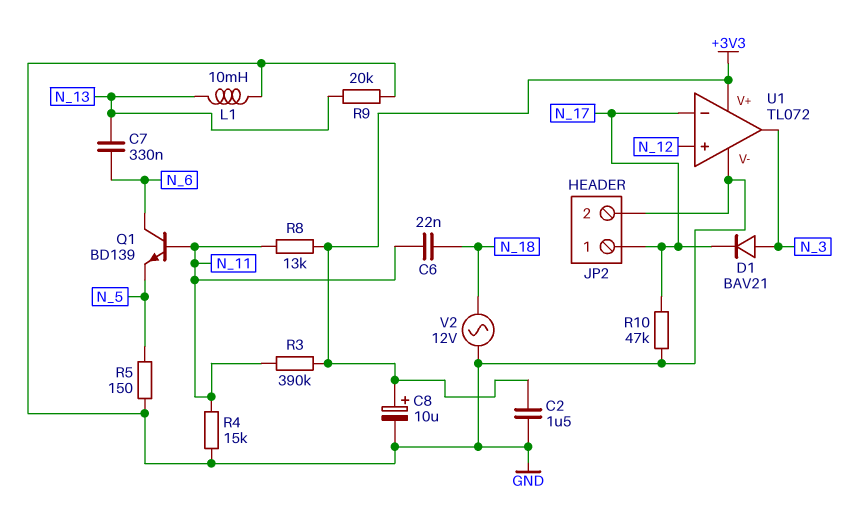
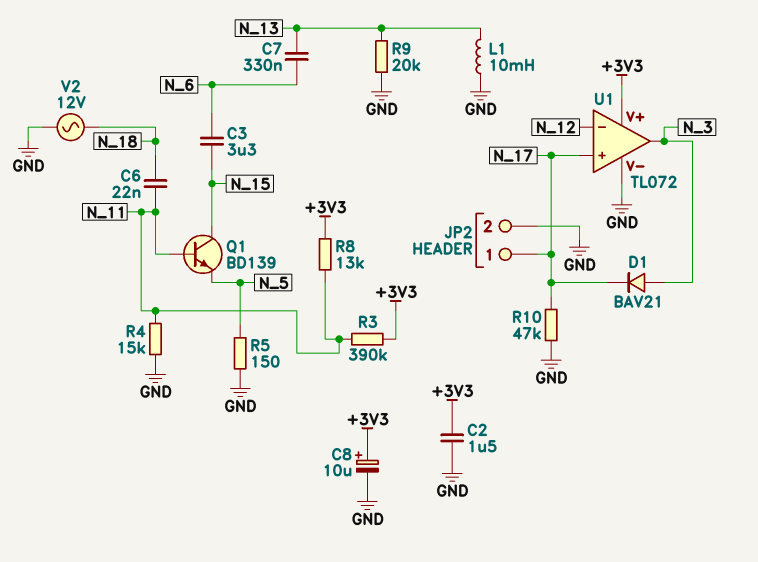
C3: none -> 3.3uF (N_6, N_15)
Q1: NPN BD139 (B N_11, C N_6, E N_5) -> NPN BD139 (B N_11, C N_15, E N_5)
U1 pin in+: N_12 -> N_17
U1 pin in-: N_17 -> N_12

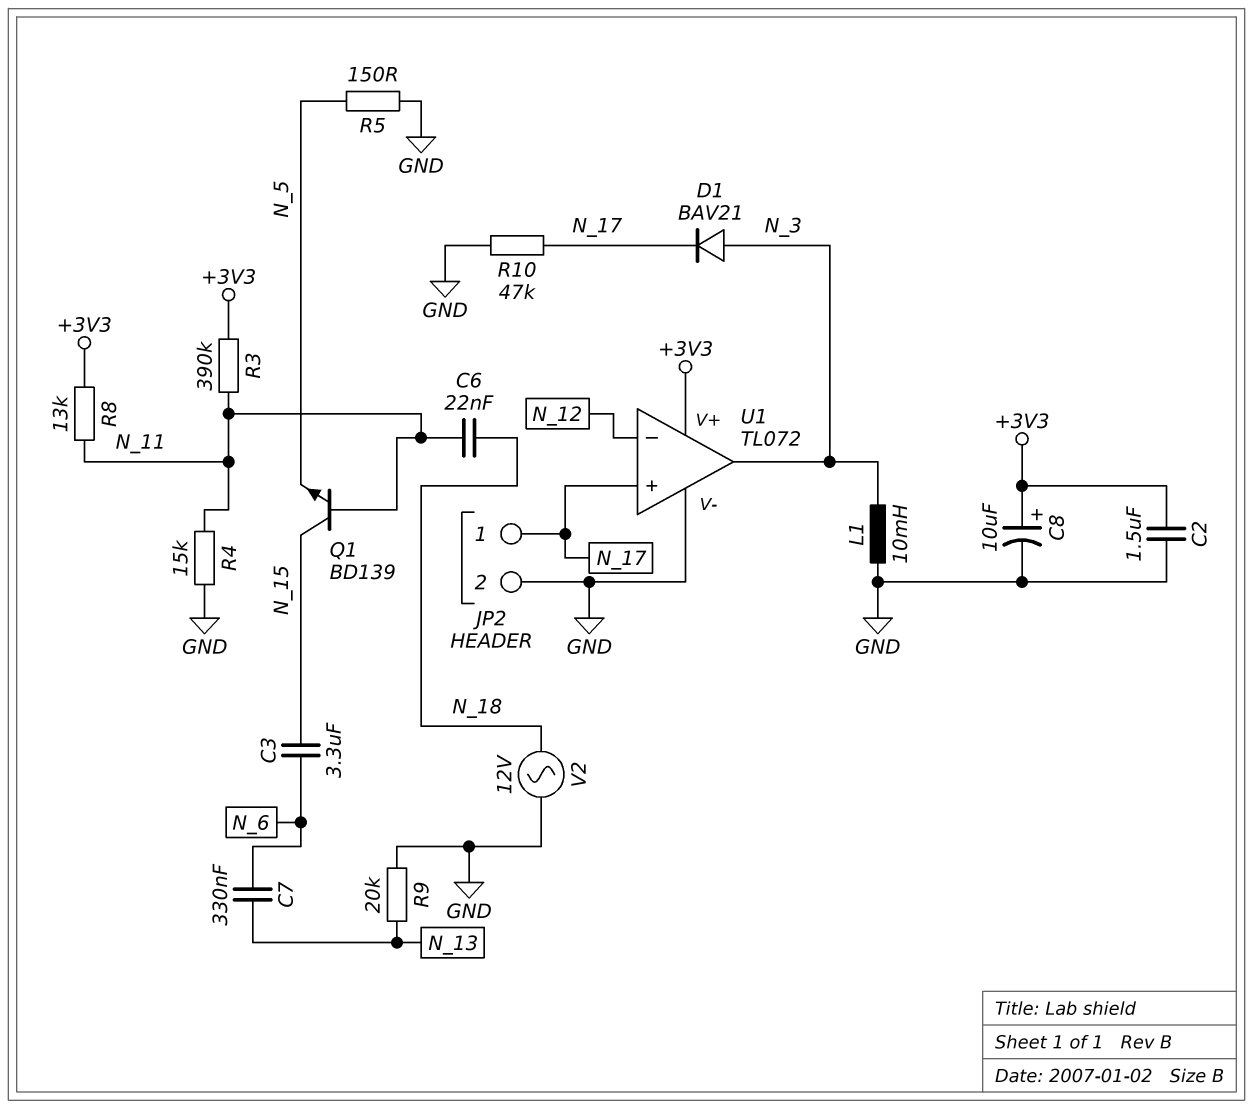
L1: 10mH (GND, N_13) -> 10mH (GND, N_3)

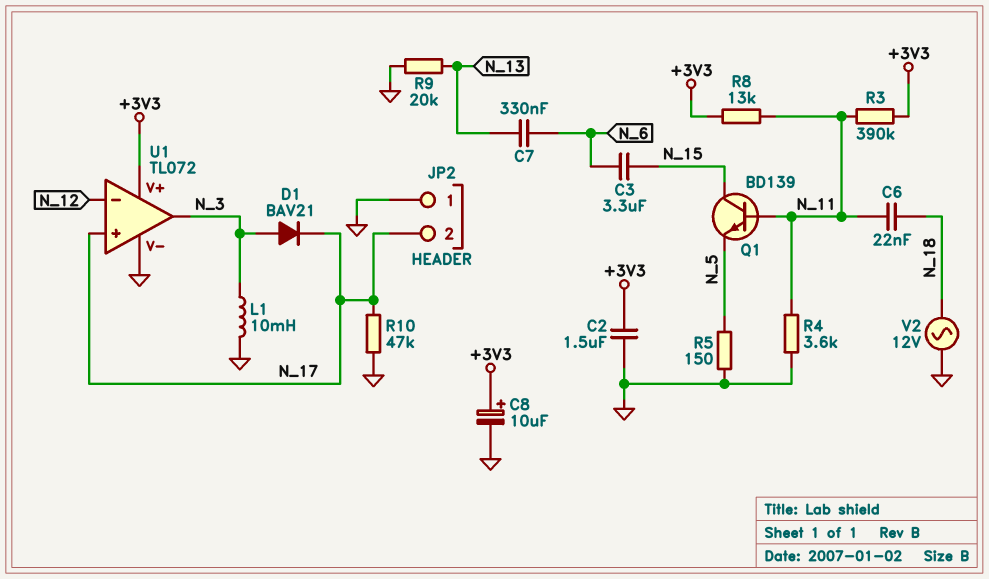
JP2 pin 1: N_17 -> GND
JP2 pin 2: GND -> N_17
R4: 15k (GND, N_11) -> 3.6k (GND, N_11)

